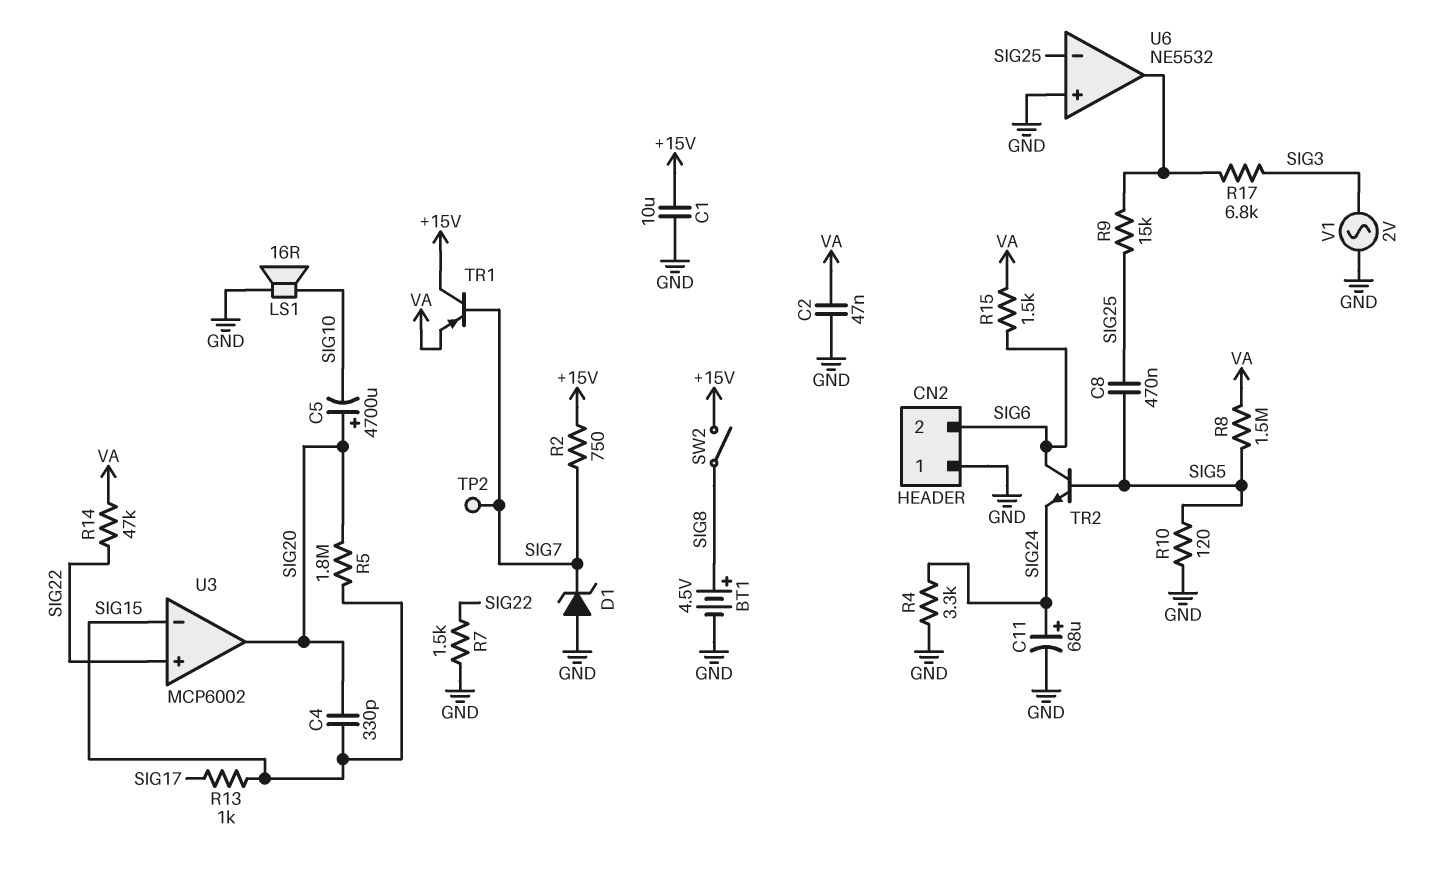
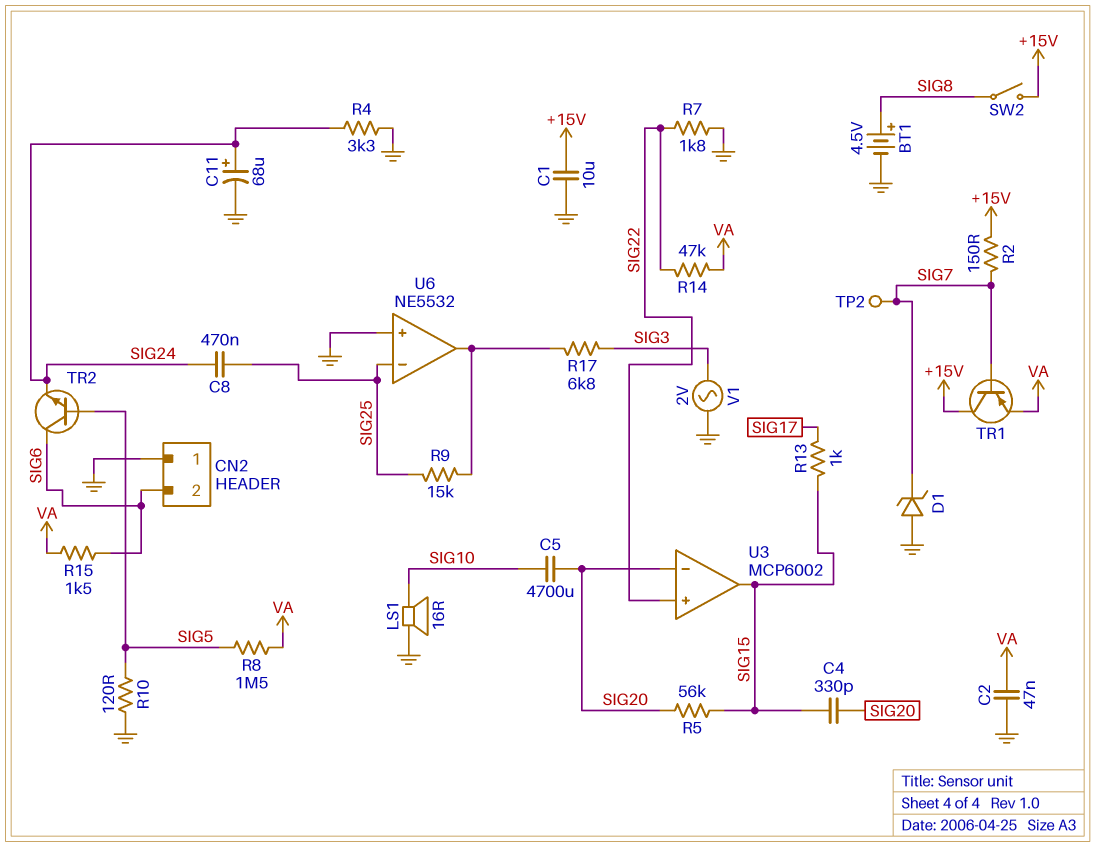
C5: 4700uF (plus SIG20, minus SIG10) -> 4700uF (SIG10, SIG20)
C8: 470nF (SIG5, SIG25) -> 470nF (SIG24, SIG25)
R2: 750 (+15V, SIG7) -> 150 (+15V, SIG7)
R5: 1.8M (SIG15, SIG20) -> 56k (SIG15, SIG20)
R7: 1.5k (GND, SIG22) -> 1.8k (GND, SIG22)
U3 pin in-: SIG15 -> SIG20
U3 pin out: SIG20 -> SIG15

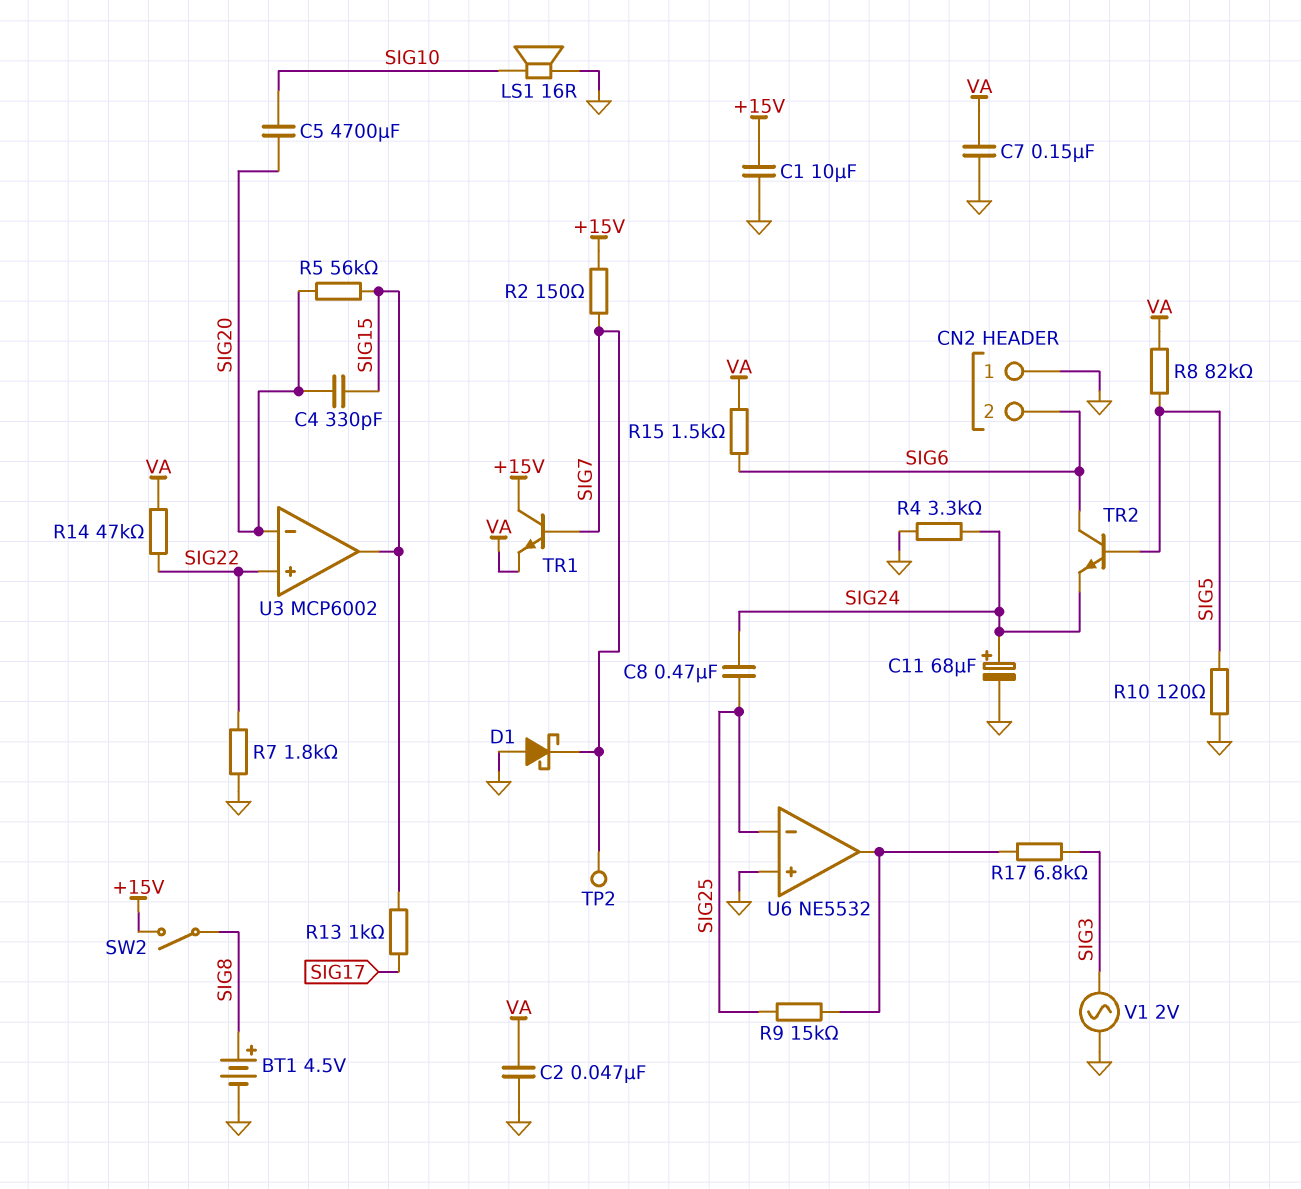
C7: none -> 150nF (GND, VA)
D1: zener (A GND, K SIG7) -> schottky (A GND, K SIG7)
R8: 1.5M (SIG5, VA) -> 82k (SIG5, VA)
TR1: PNP (B SIG7, C +15V, E VA) -> NPN (B SIG7, C +15V, E VA)

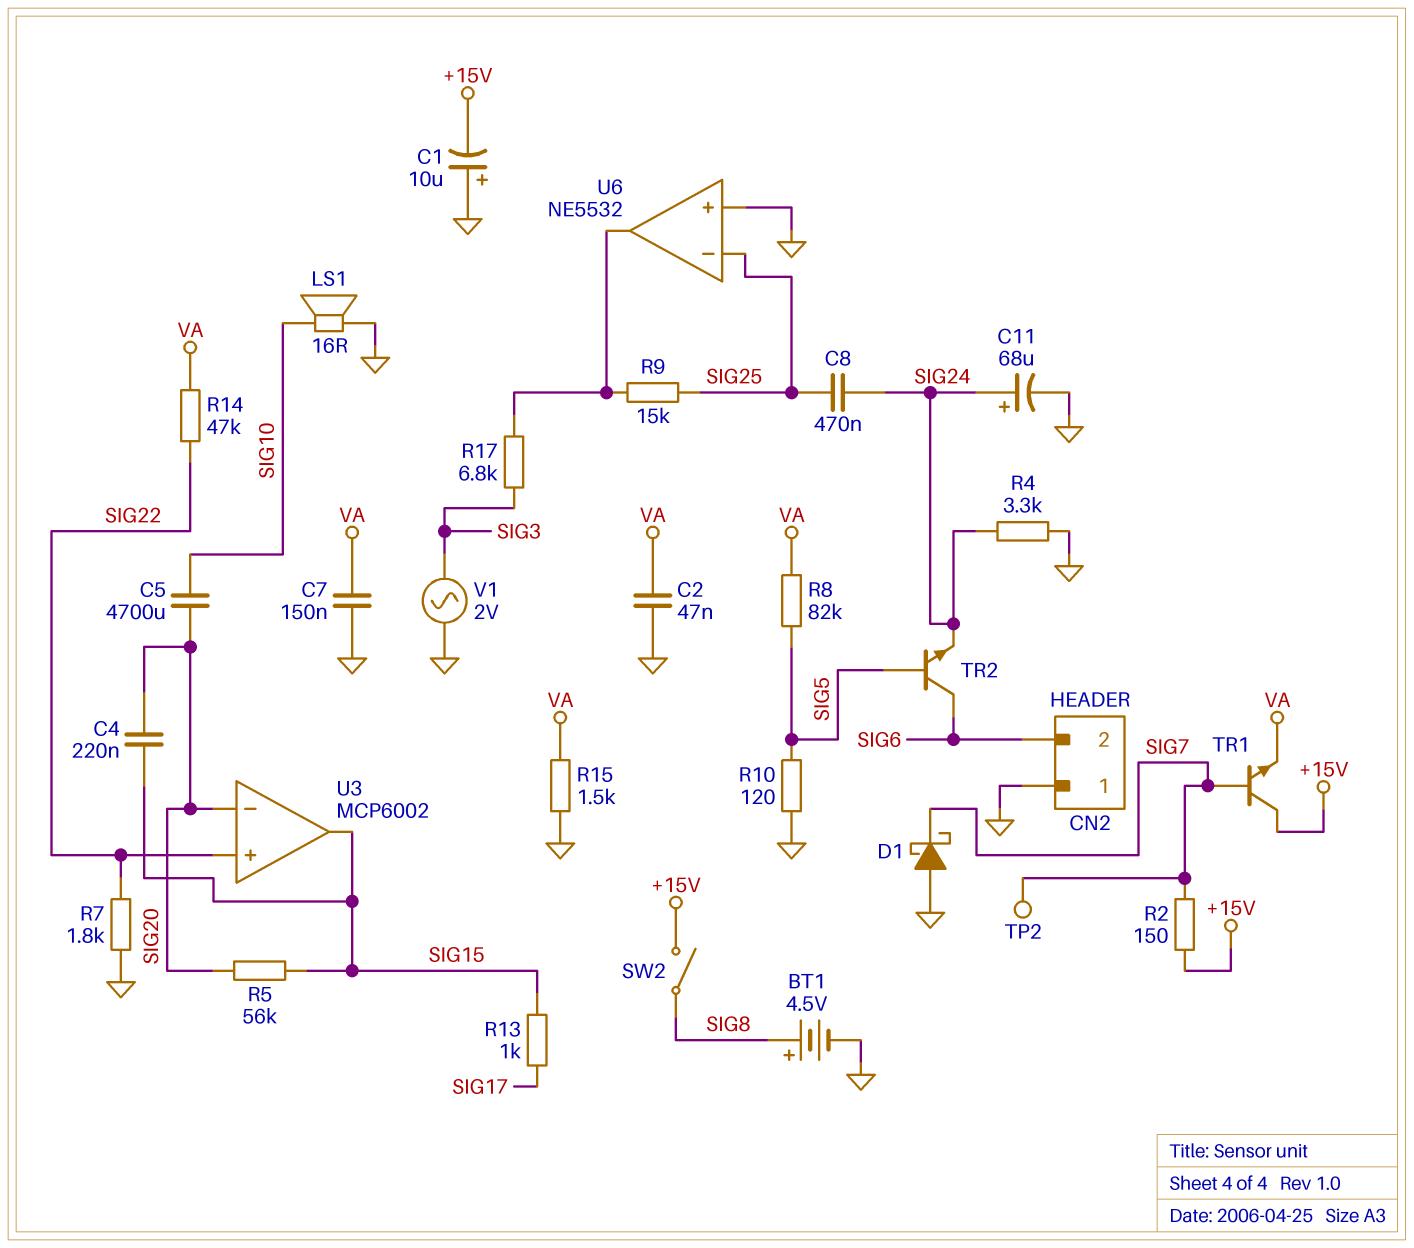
C1: 10uF (+15V, GND) -> 10uF (plus GND, minus +15V)
C4: 330pF (SIG15, SIG20) -> 220nF (SIG15, SIG20)
R15: 1.5k (SIG6, VA) -> 1.5k (GND, VA)

